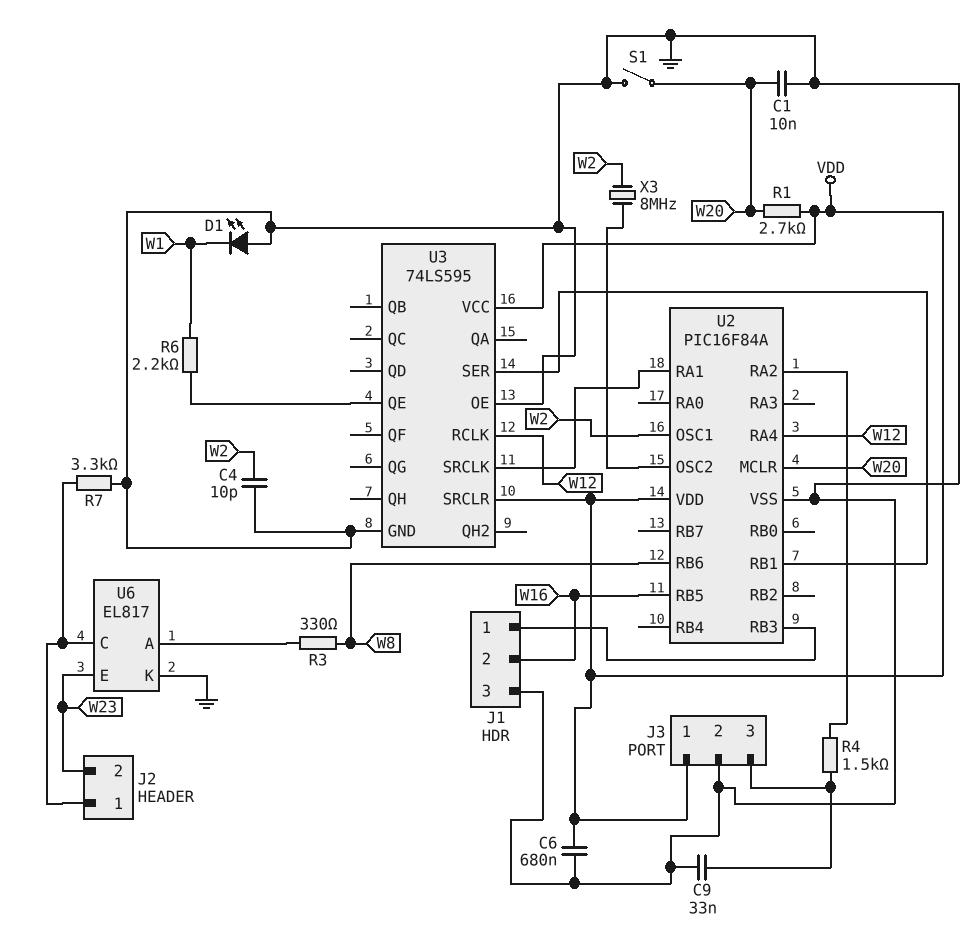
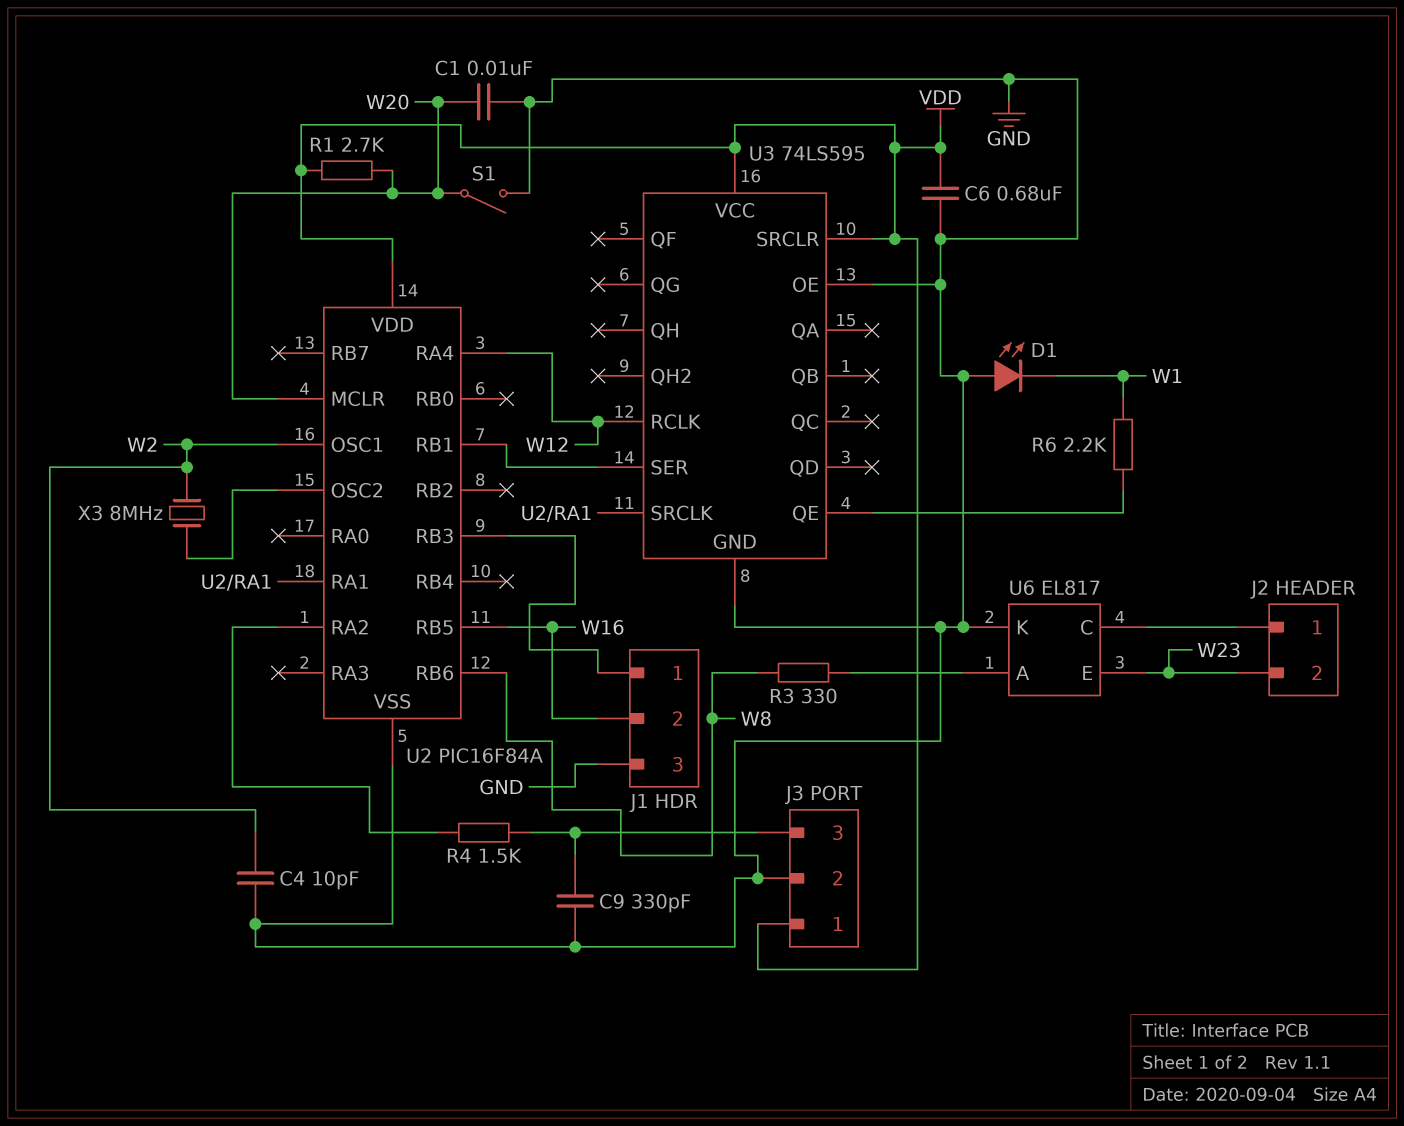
C9: 33nF (GND, J3/3) -> 330pF (GND, J3/3)
R7: 3.3k (GND, J2/1) -> none

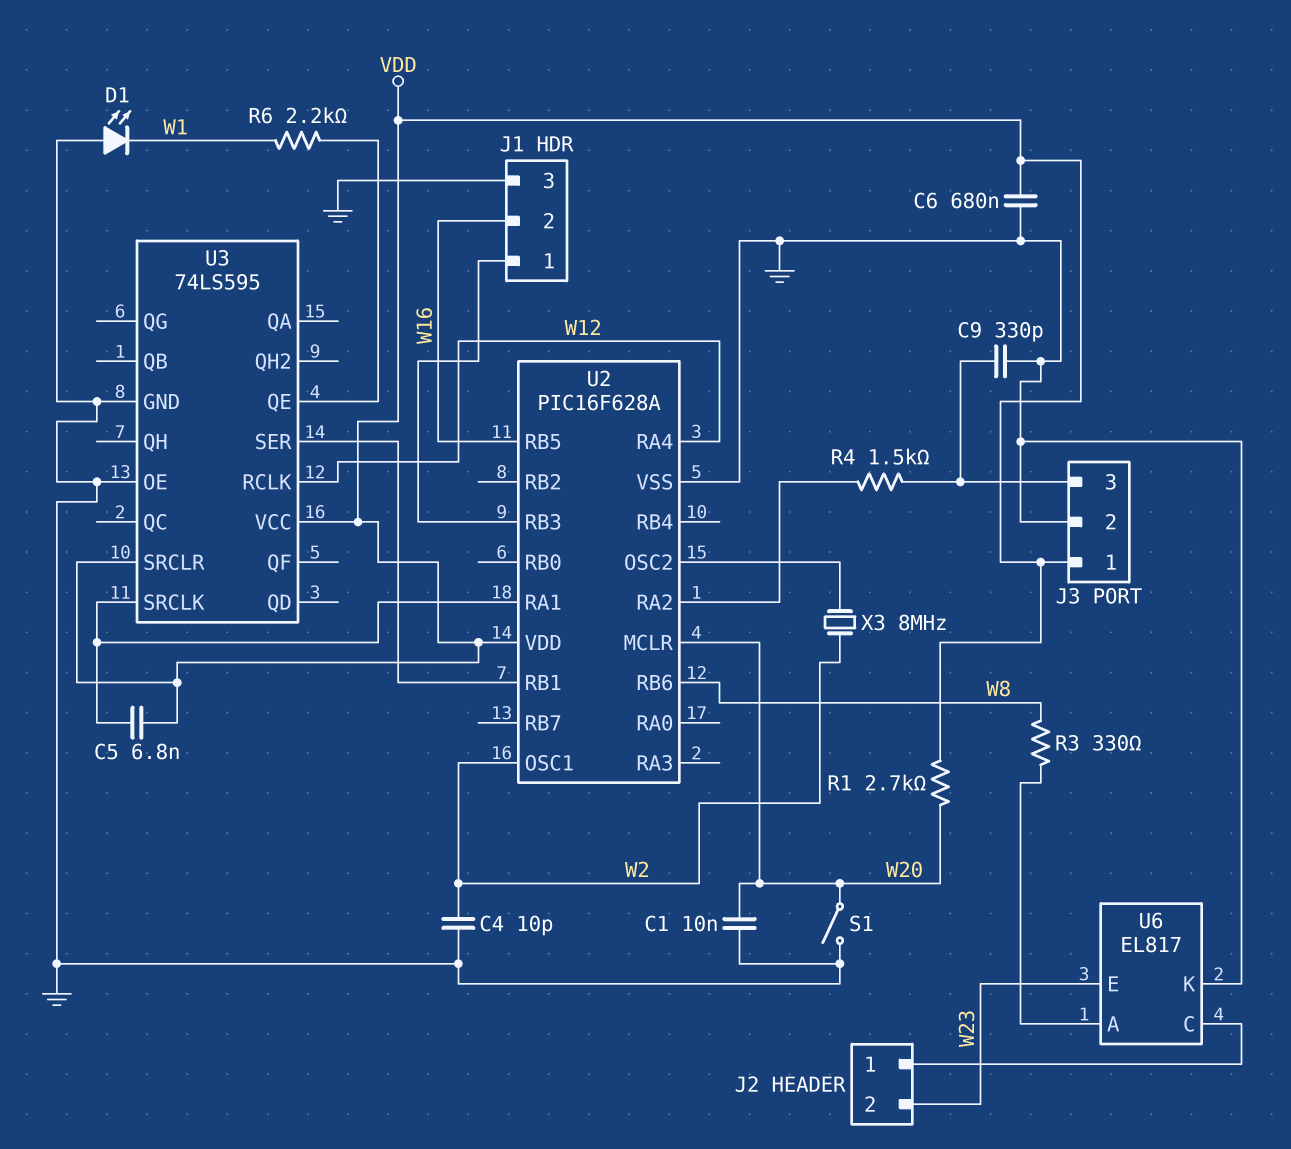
C5: none -> 6.8nF (U2/RA1, VDD)
U2: PIC16F84A -> PIC16F628A

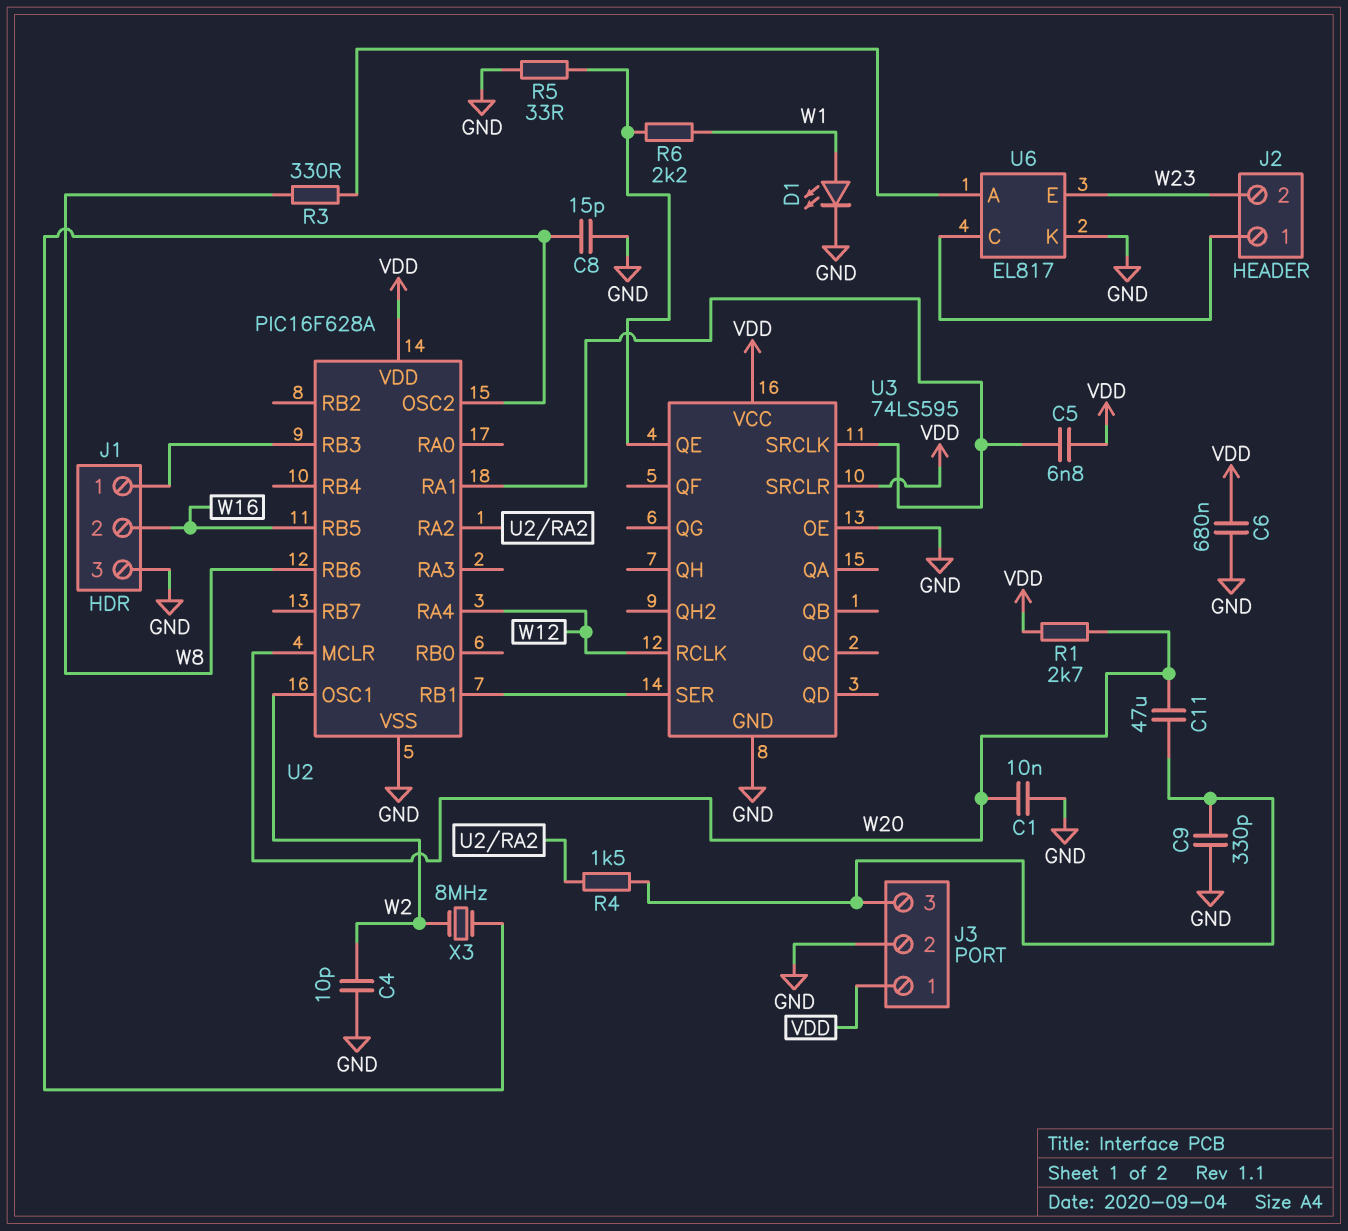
C8: none -> 15pF (GND, U2/OSC2)
C11: none -> 47uF (J3/3, W20)
D1: LED (A GND, K W1) -> LED (A W1, K GND)
R5: none -> 33 (GND, U3/QE)
S1: switch (GND, W20) -> none

